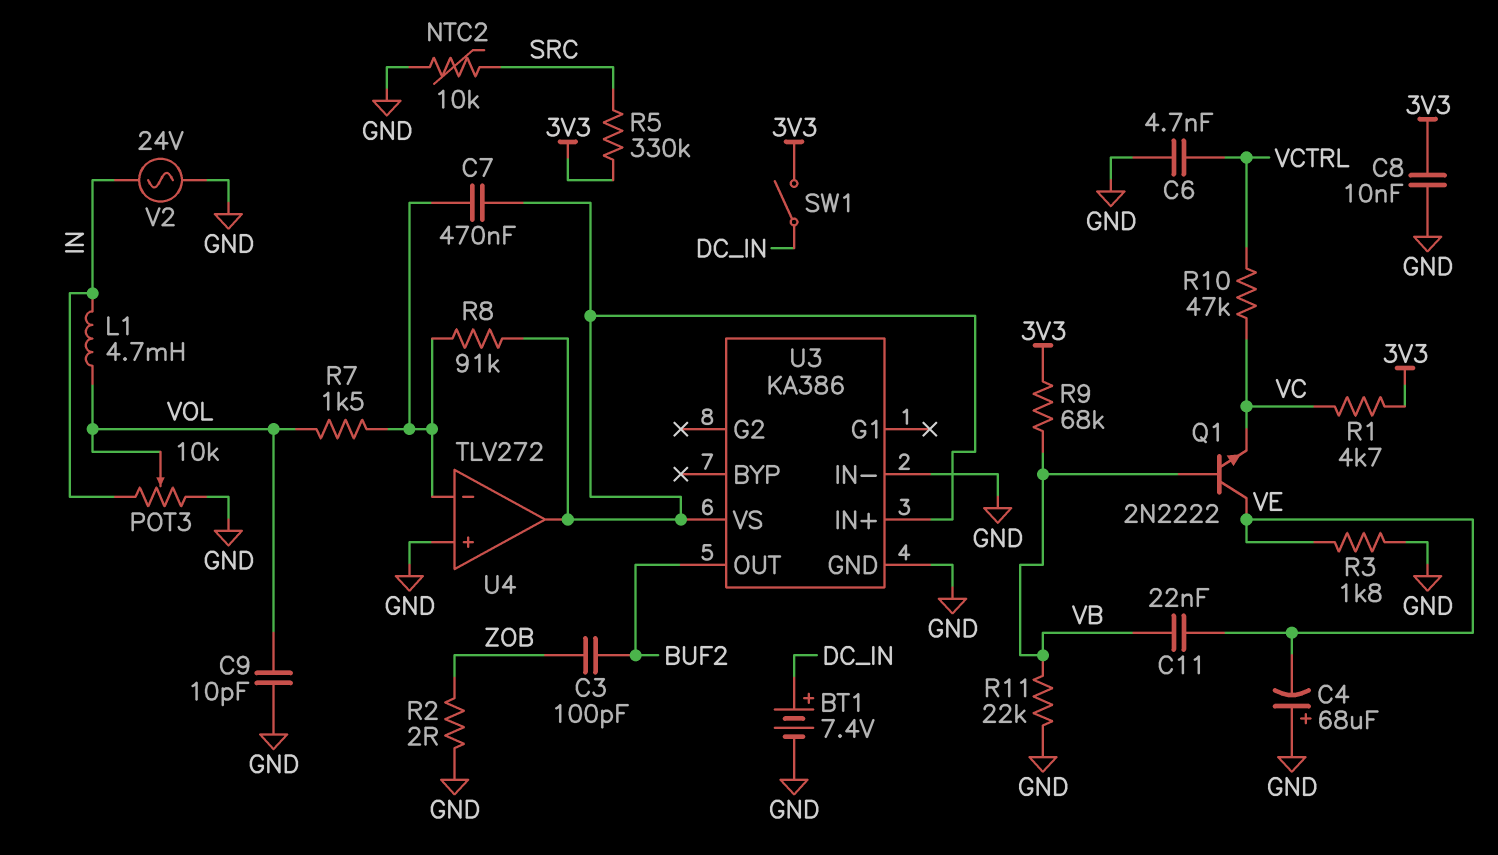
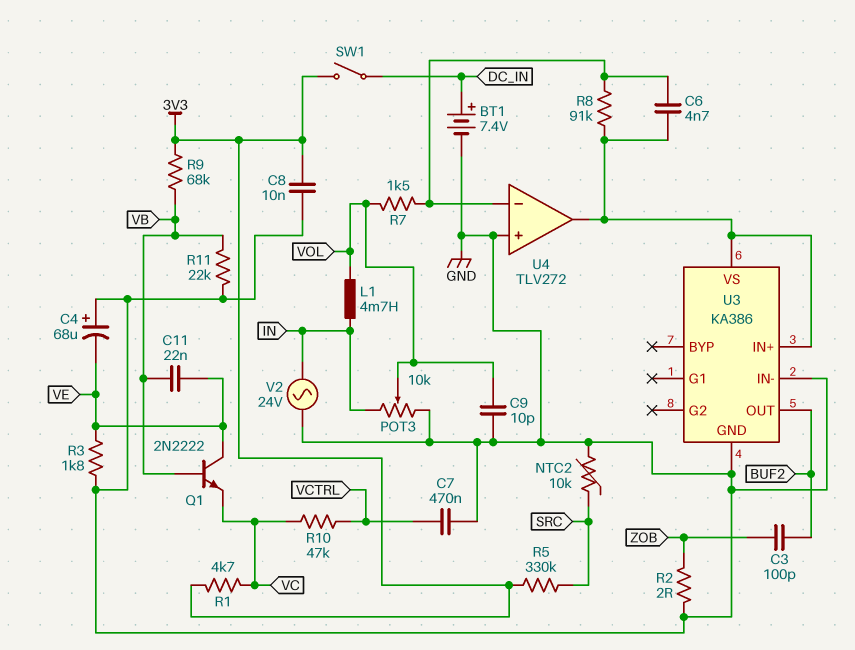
C6: 4.7nF (GND, VCTRL) -> 4.7nF (U3/IN+, U4/in-)
C7: 470nF (U3/IN+, U4/in-) -> 470nF (GND, VCTRL)

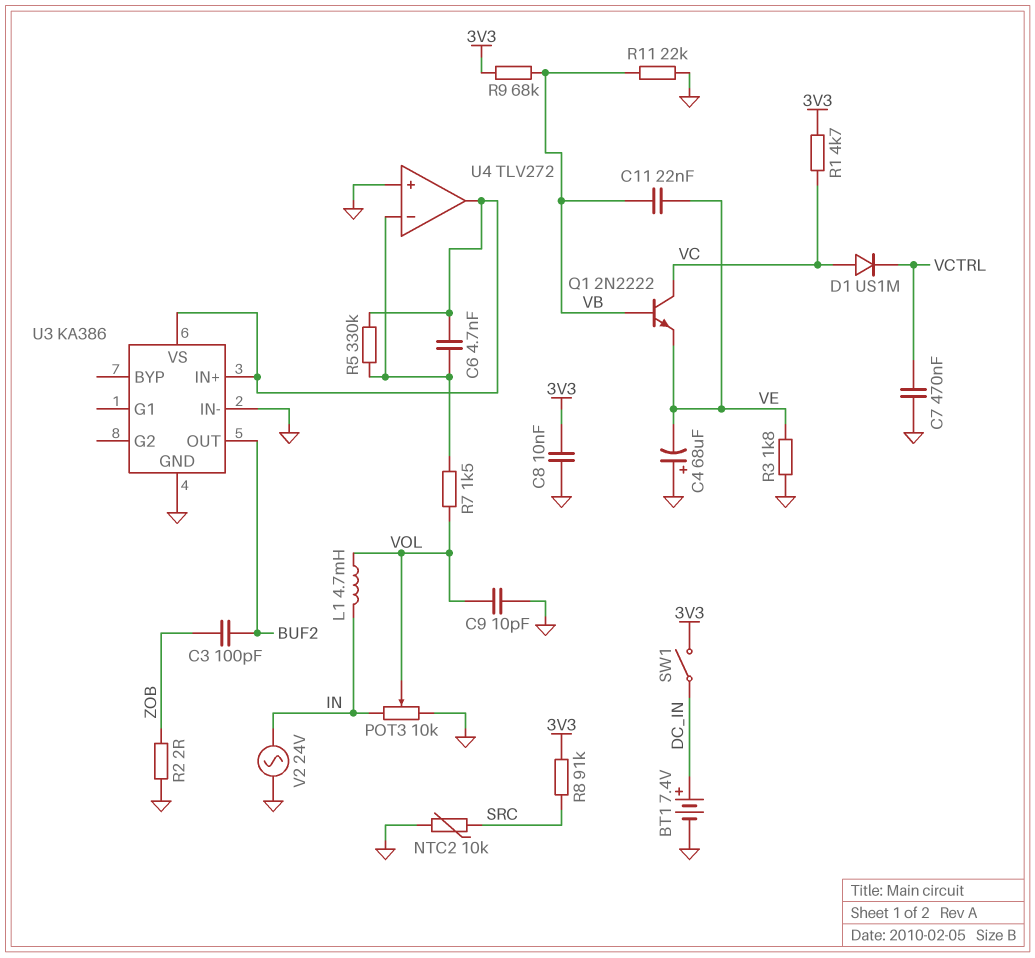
D1: none -> diode US1M (A VC, K VCTRL)
Q1: NPN 2N2222 (B VB, C VE, E VC) -> NPN 2N2222 (B VB, C VC, E VE)
R5: 330k (3V3, SRC) -> 330k (U3/IN+, U4/in-)
R8: 91k (U3/IN+, U4/in-) -> 91k (3V3, SRC)
R10: 47k (VC, VCTRL) -> none

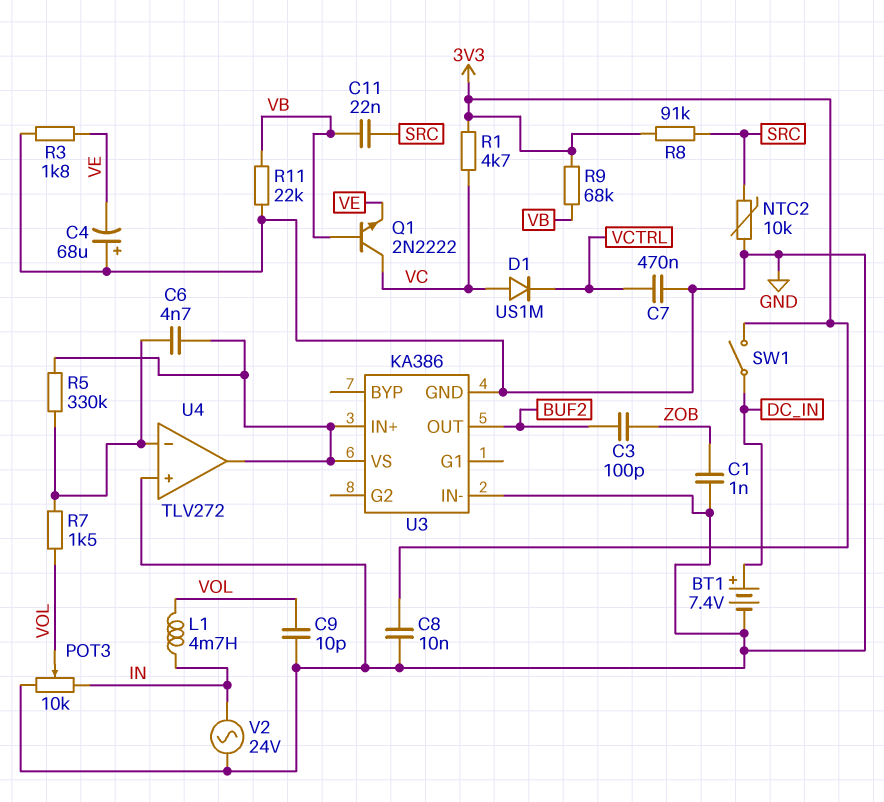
C1: none -> 1nF (GND, ZOB)
C11: 22nF (VB, VE) -> 22nF (SRC, VB)
R2: 2 (GND, ZOB) -> none

